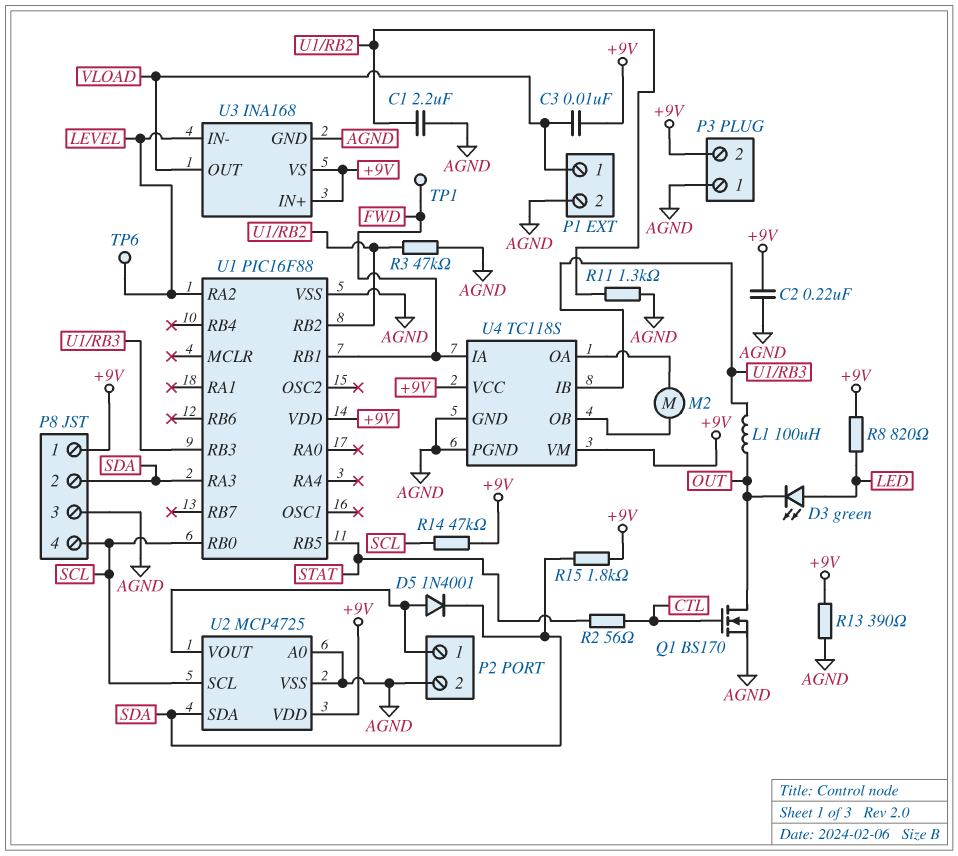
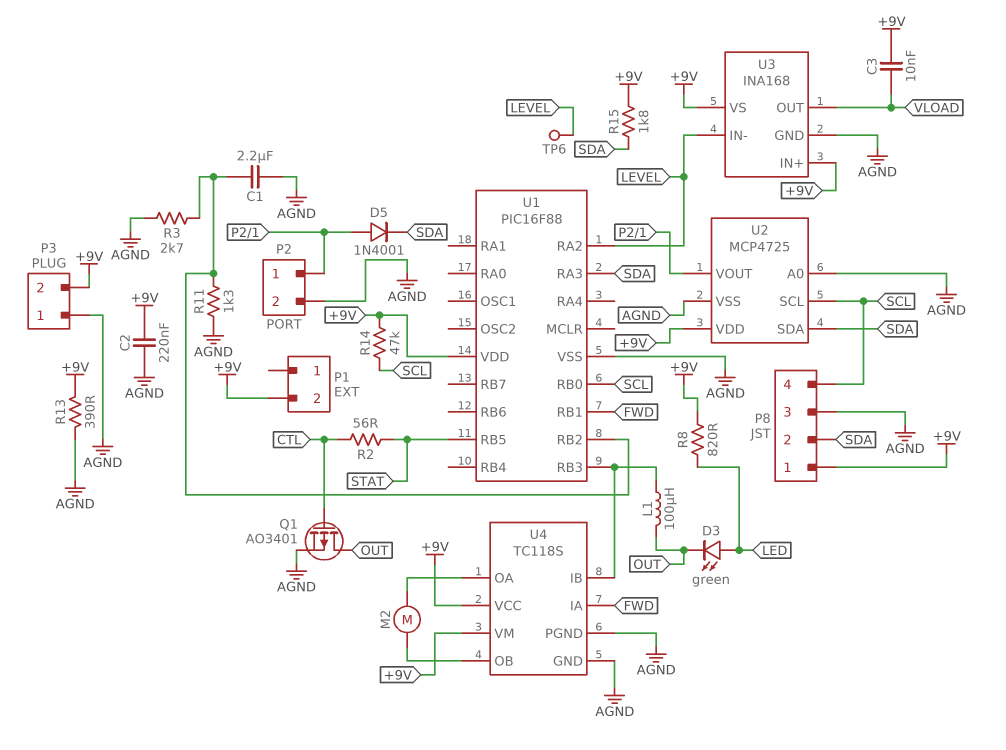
P1 pin 1: VLOAD -> none
P1 pin 2: AGND -> +9V
Q1: NMOS BS170 (G CTL, D OUT, S AGND) -> PMOS AO3401 (G CTL, D OUT, S AGND)
R3: 47k (AGND, U1/RB2) -> 2.7k (AGND, U1/RB2)
TP1: test point (FWD) -> none

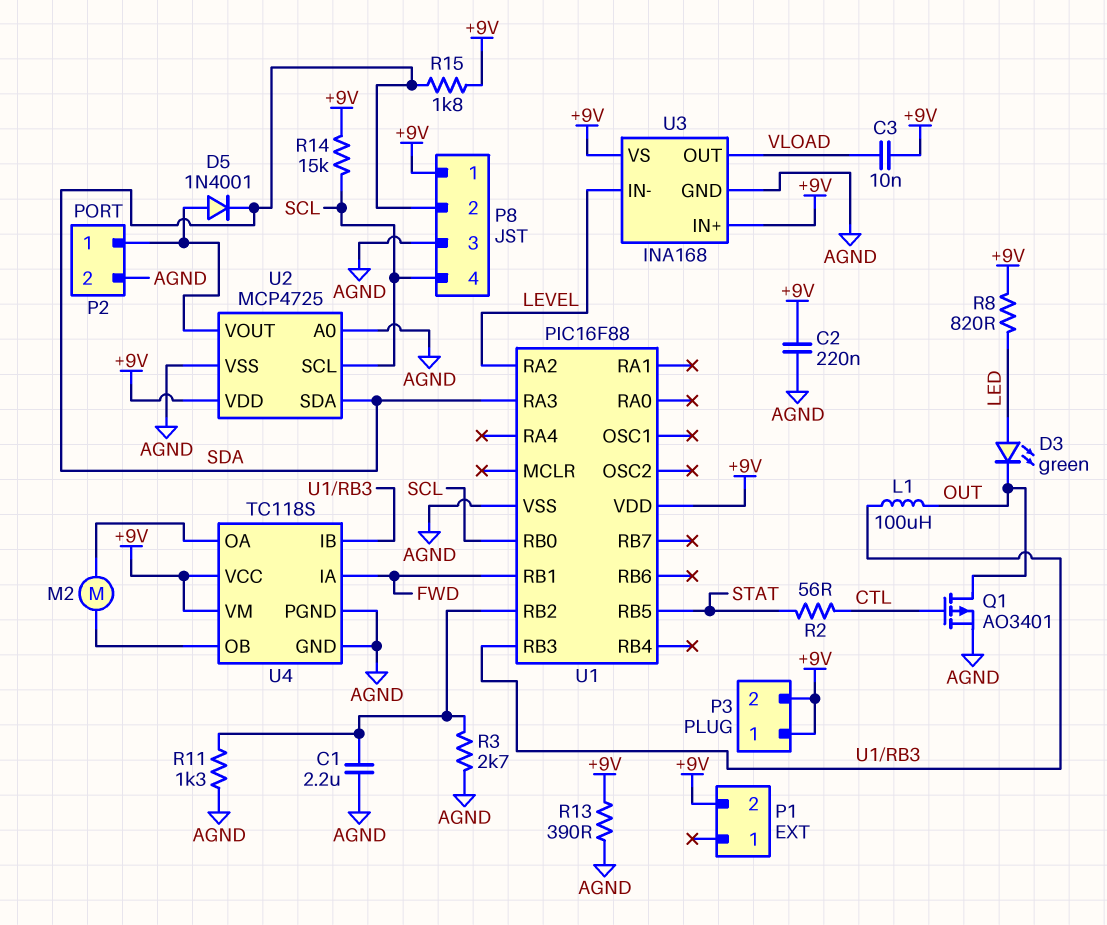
P3 pin 1: AGND -> +9V
R14: 47k (+9V, SCL) -> 15k (+9V, SCL)
TP6: test point (LEVEL) -> none

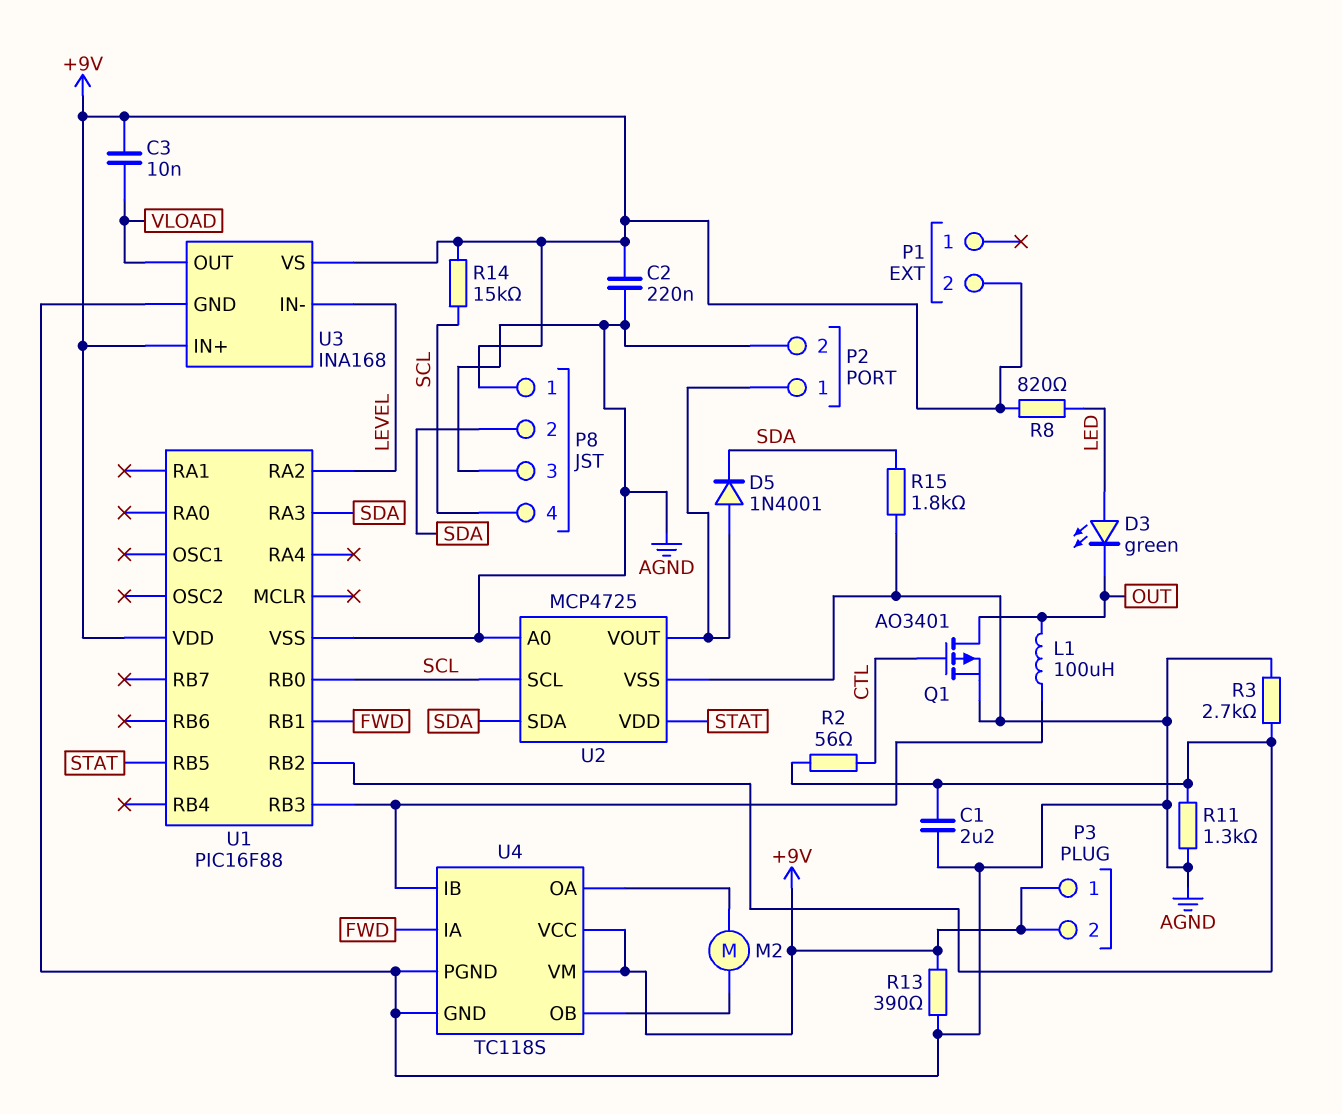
R2: 56 (CTL, STAT) -> 56 (CTL, U1/RB2)
R15: 1.8k (+9V, SDA) -> 1.8k (AGND, SDA)
U2 pin VDD: +9V -> STAT

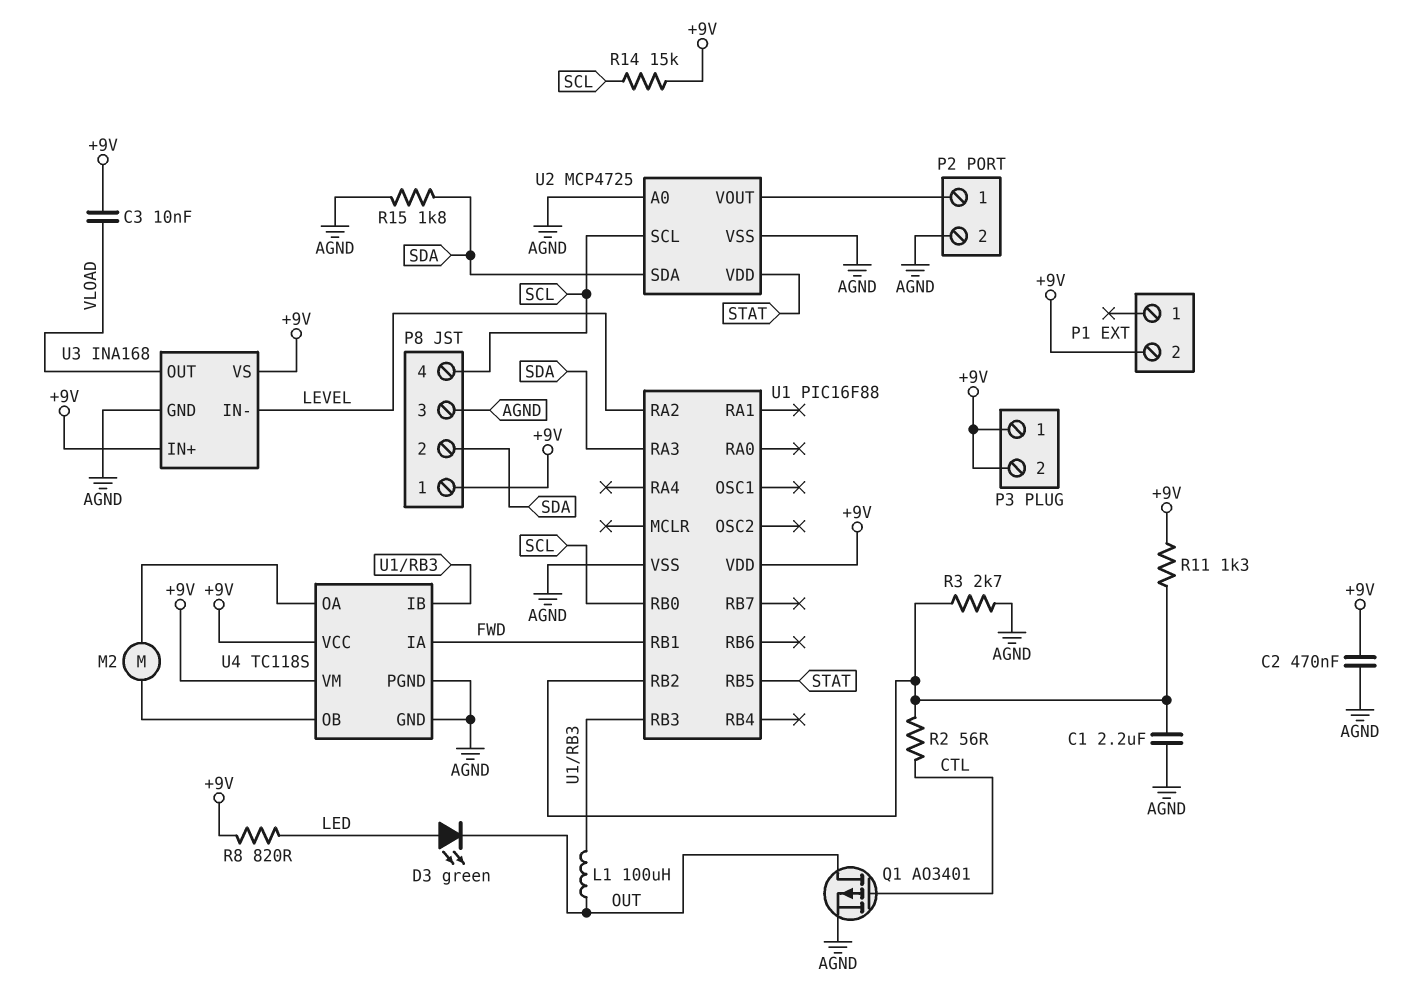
C2: 220nF (+9V, AGND) -> 470nF (+9V, AGND)
D5: diode 1N4001 (A P2/1, K SDA) -> none
R11: 1.3k (AGND, U1/RB2) -> 1.3k (+9V, U1/RB2)
R13: 390 (+9V, AGND) -> none

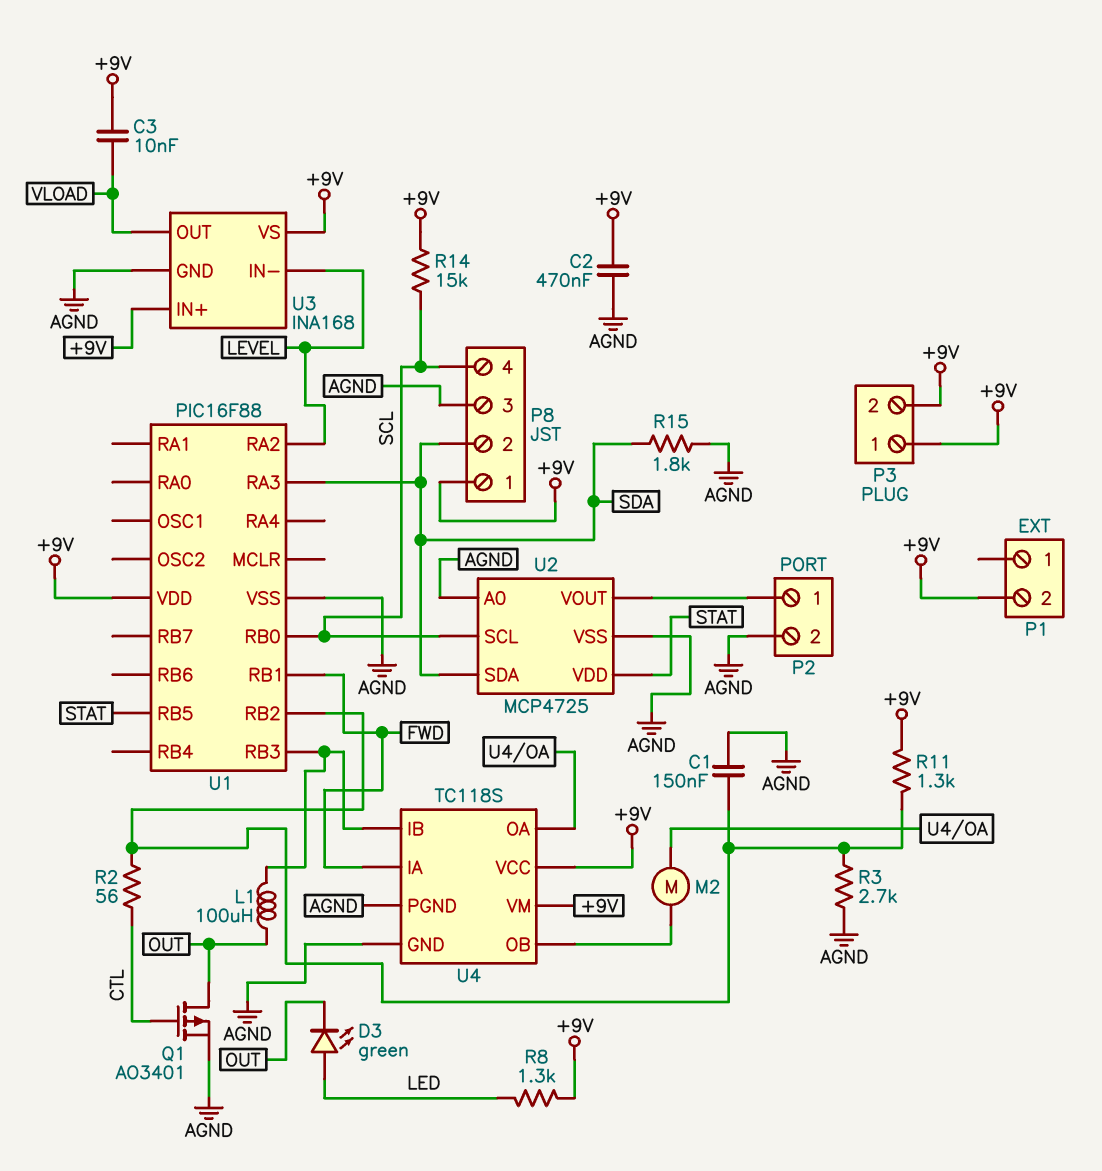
C1: 2.2uF (AGND, U1/RB2) -> 150nF (AGND, U1/RB2)
R8: 820 (+9V, LED) -> 1.3k (+9V, LED)

